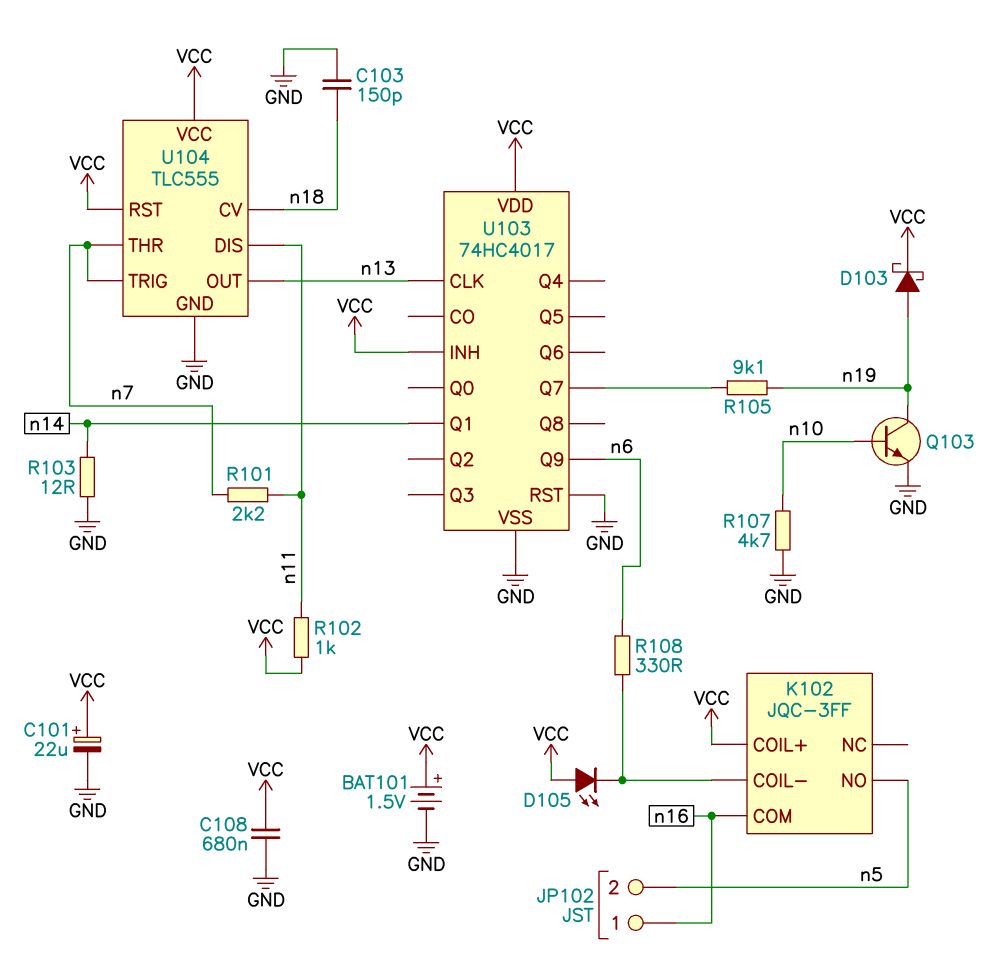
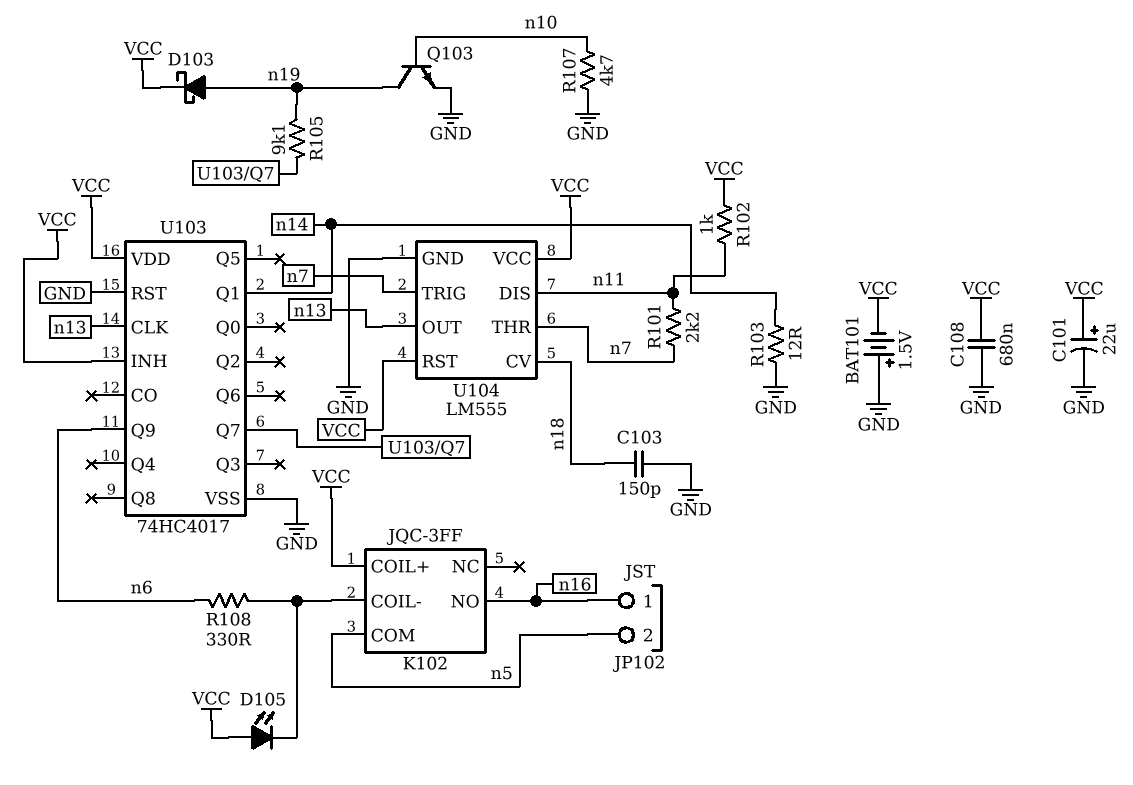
BAT101: 1.5V (plus VCC, minus GND) -> 1.5V (plus GND, minus VCC)
K102 pin COM: n16 -> n5
K102 pin NO: n5 -> n16
U104: TLC555 -> LM555

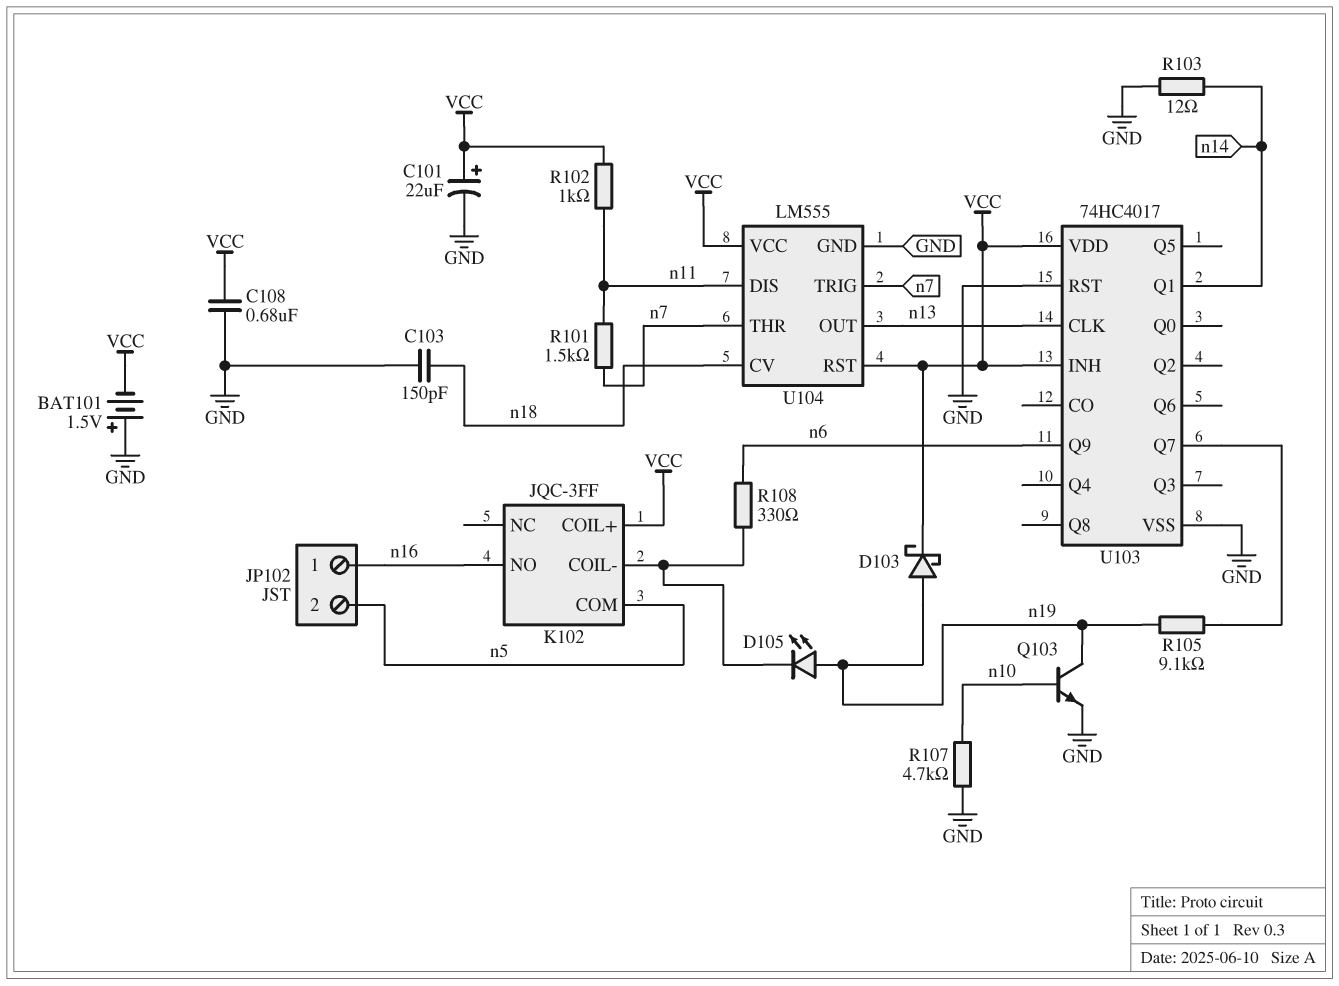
D105: LED (A VCC, K K102/COIL-) -> LED (A n19, K K102/COIL-)
R101: 2.2k (n7, n11) -> 1.5k (n7, n11)

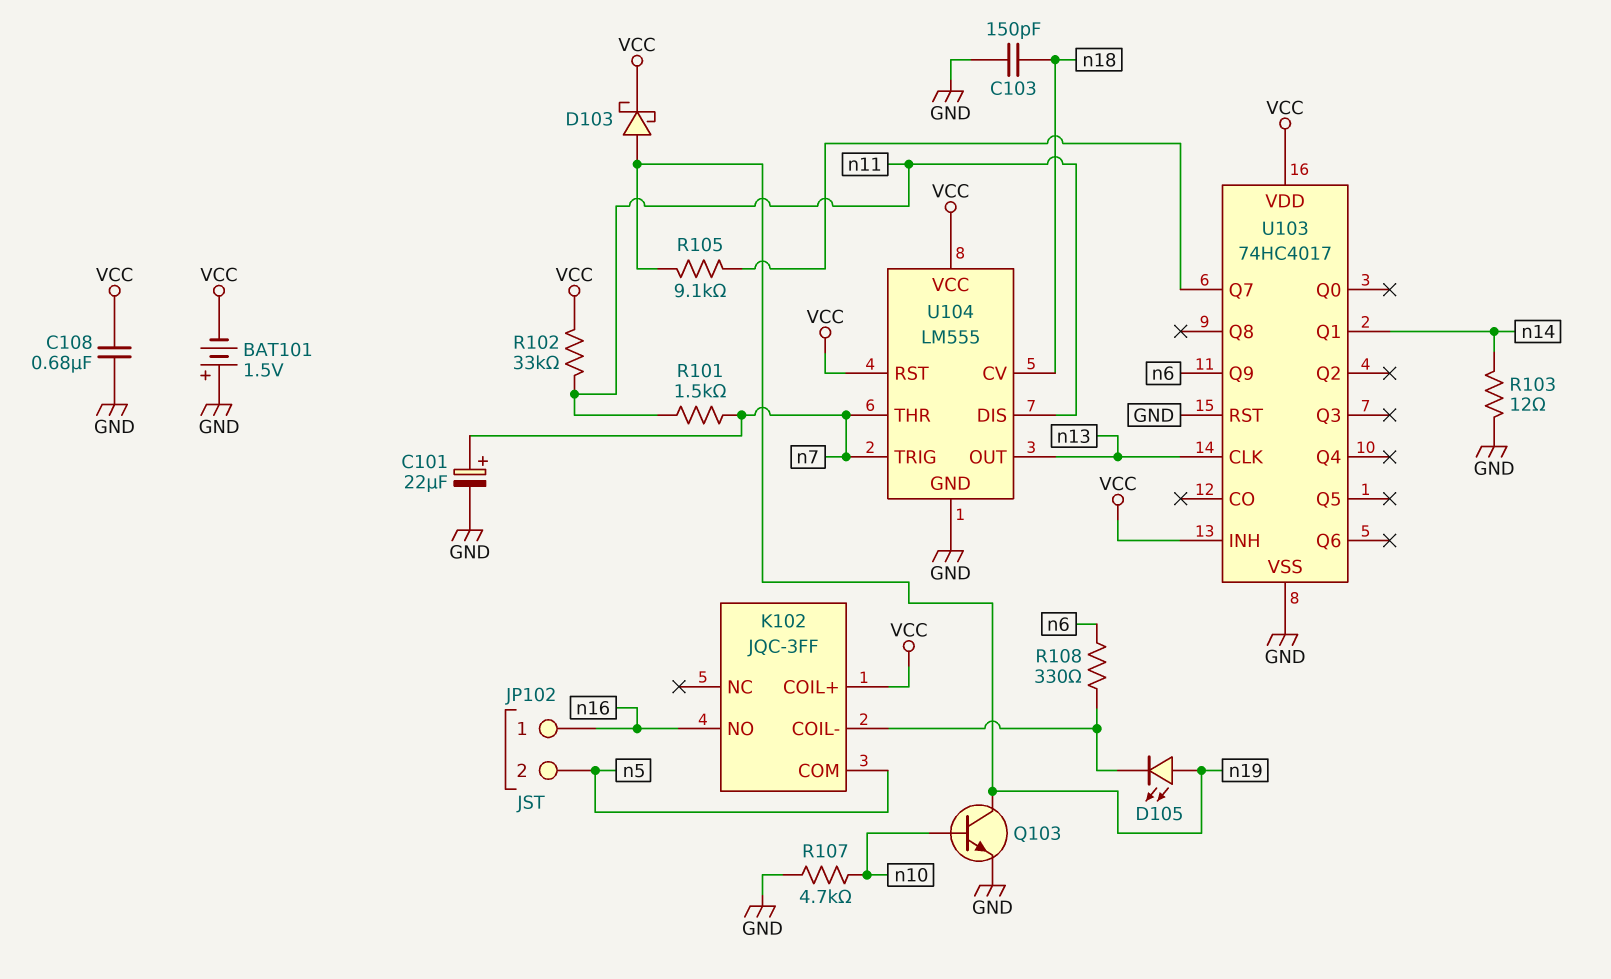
C101: 22uF (plus VCC, minus GND) -> 22uF (plus n7, minus GND)
R102: 1k (VCC, n11) -> 33k (VCC, n11)

